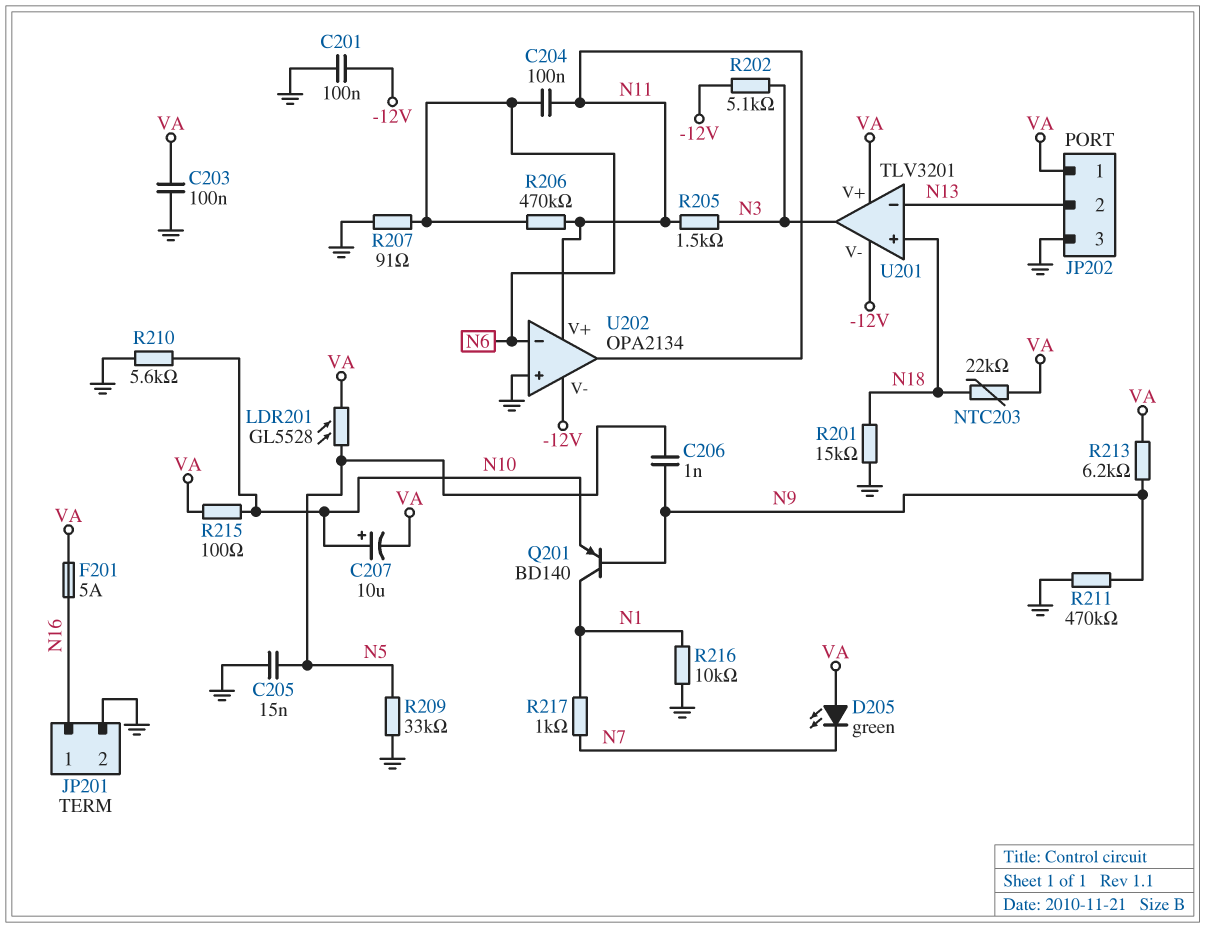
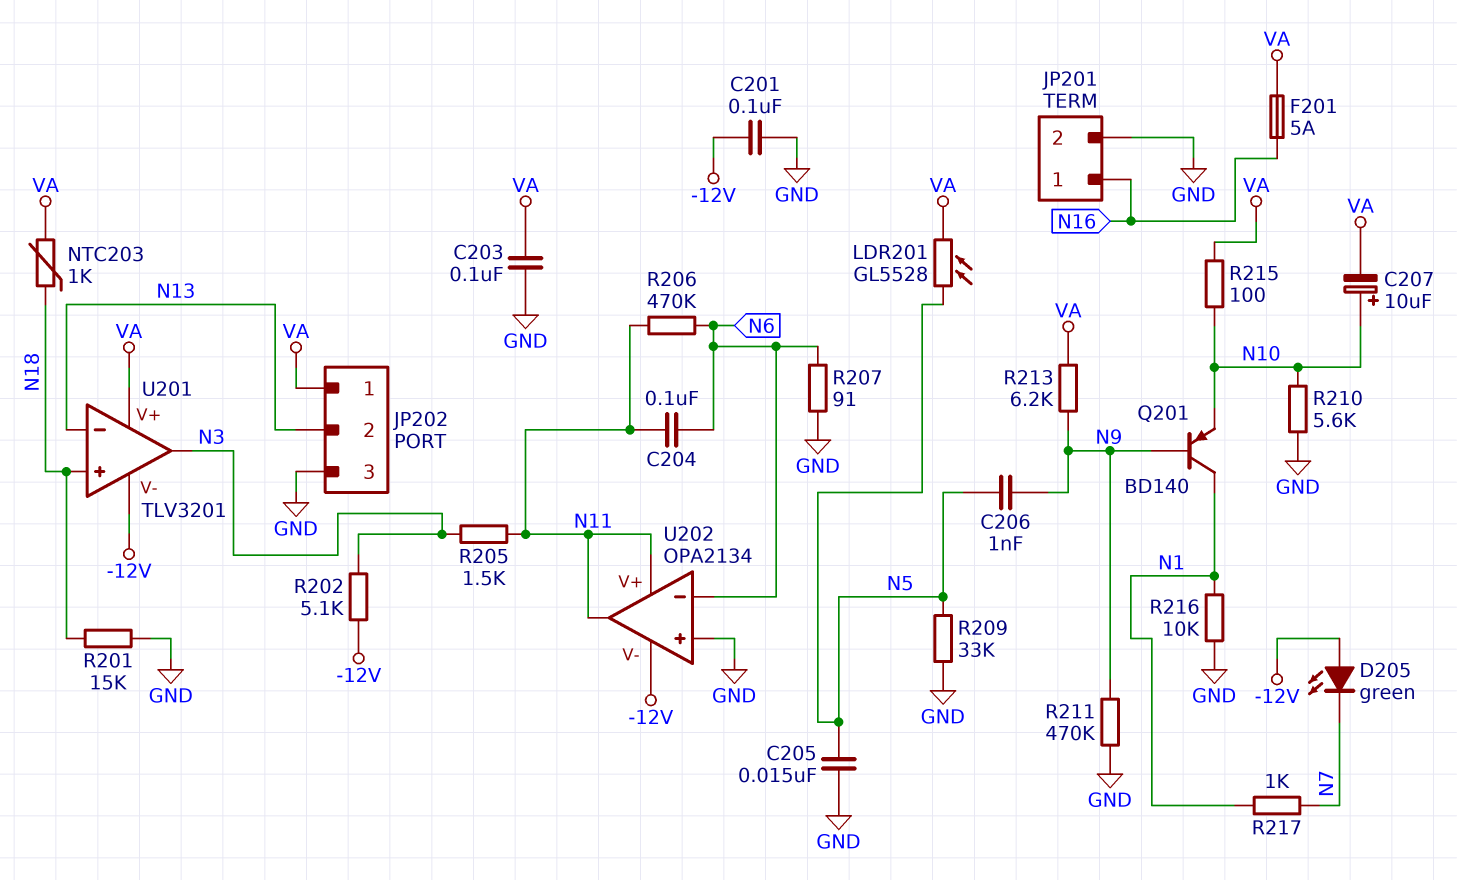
D205: LED green (A VA, K N7) -> LED green (A -12V, K N7)
NTC203: 22k (N18, VA) -> 1k (N18, VA)

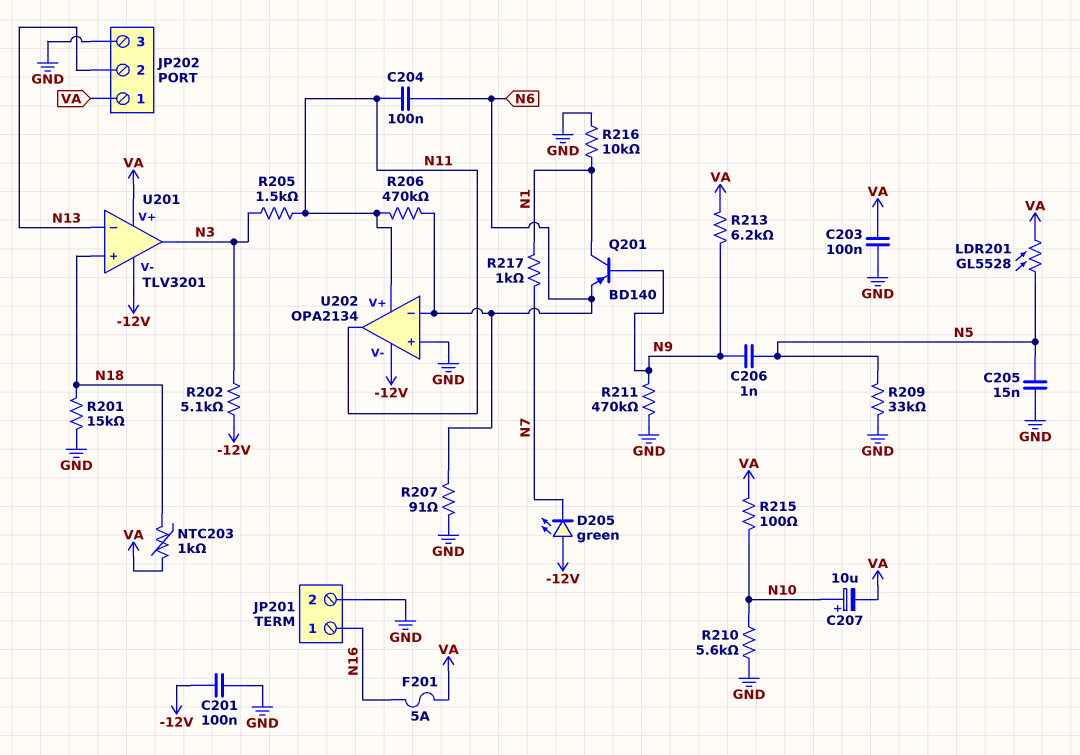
Q201: PNP BD140 (B N9, C N1, E N10) -> PNP BD140 (B N9, C N1, E N6)

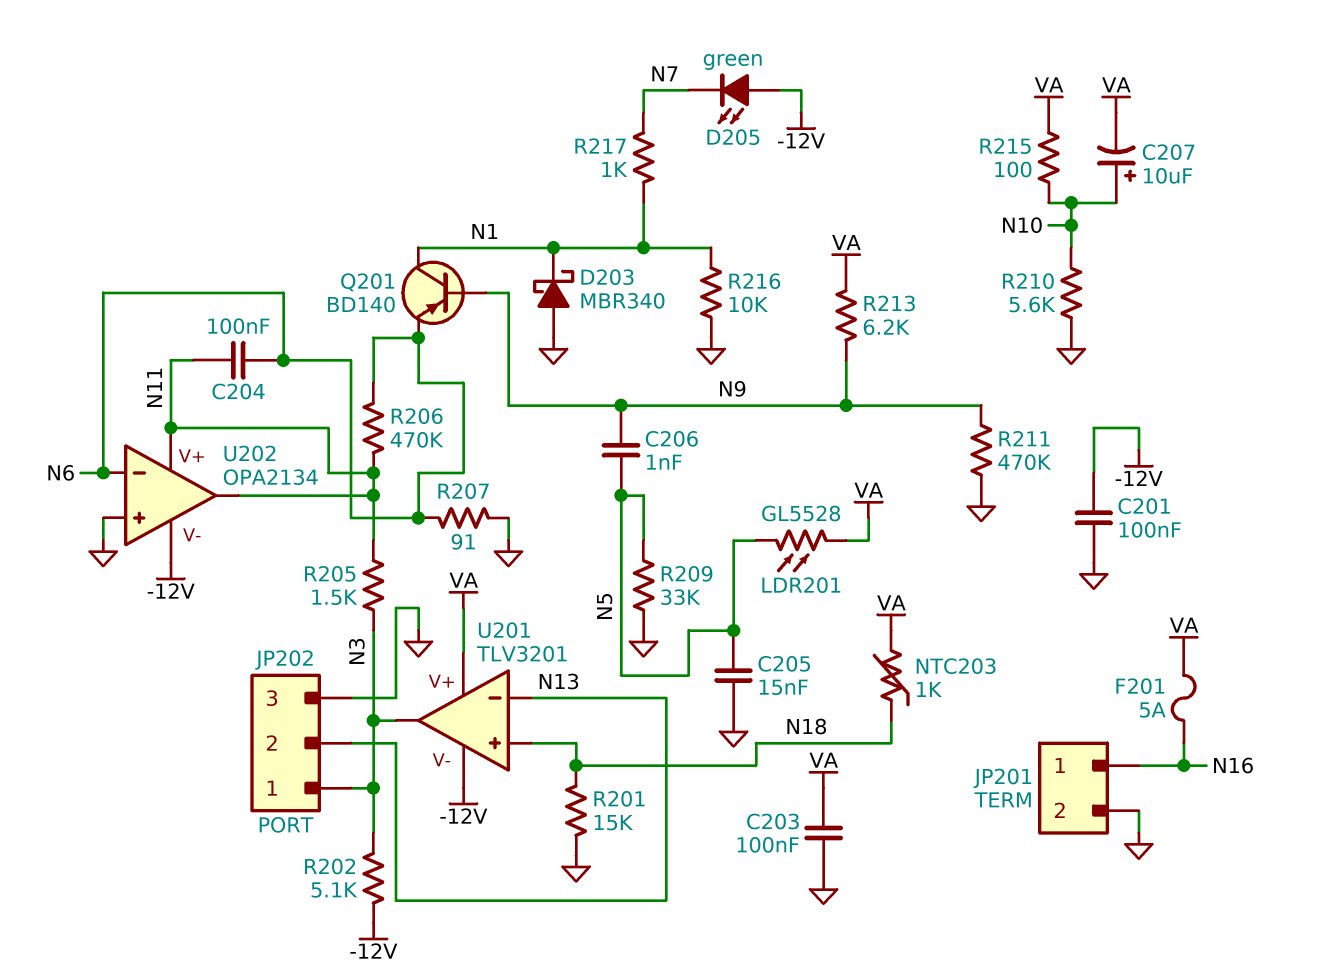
D203: none -> schottky MBR340 (A GND, K N1)
JP202 pin 1: VA -> N3

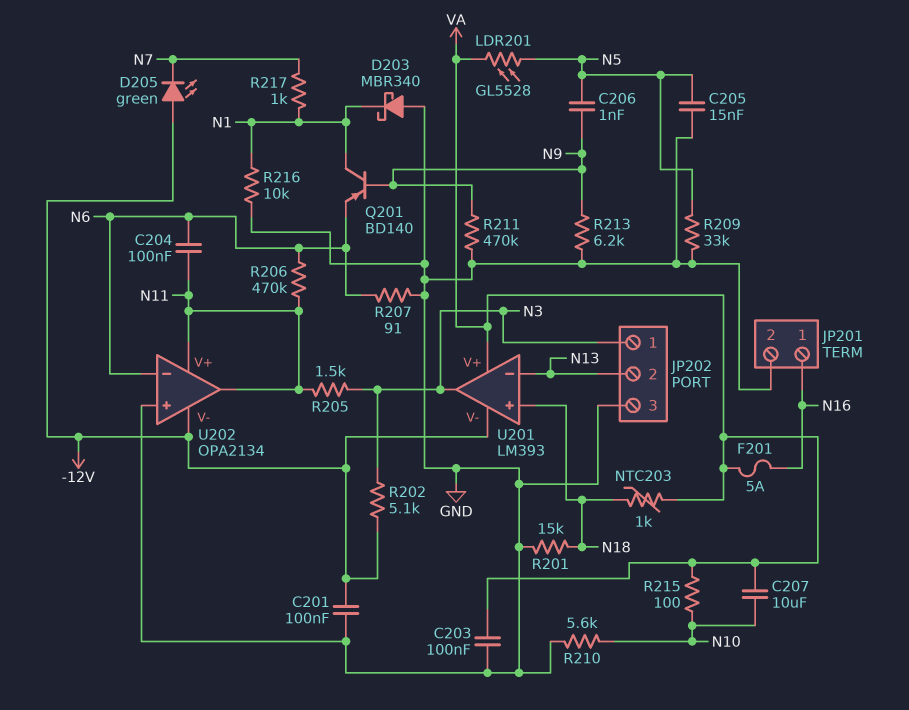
C207: 10uF (plus N10, minus VA) -> 10uF (N10, VA)
R213: 6.2k (N9, VA) -> 6.2k (GND, N9)
U201: TLV3201 -> LM393

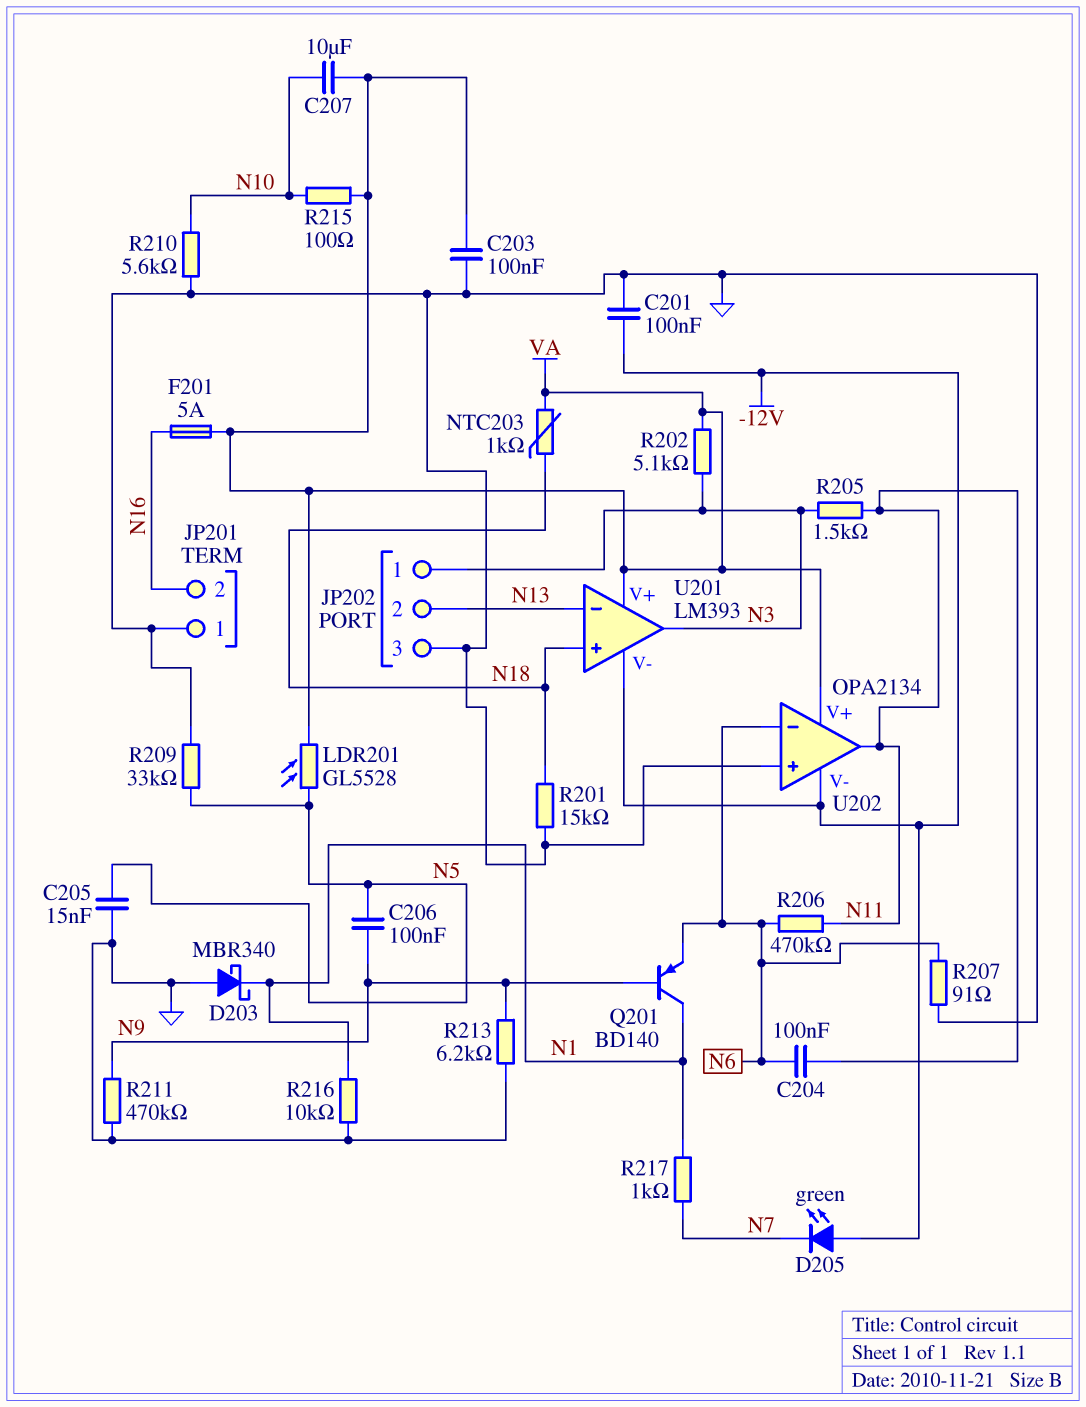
C206: 1nF (N5, N9) -> 100nF (N5, N9)
JP201 pin 1: N16 -> GND
JP201 pin 2: GND -> N16
R202: 5.1k (-12V, N3) -> 5.1k (N3, VA)
U202 pin V+: N11 -> VA

